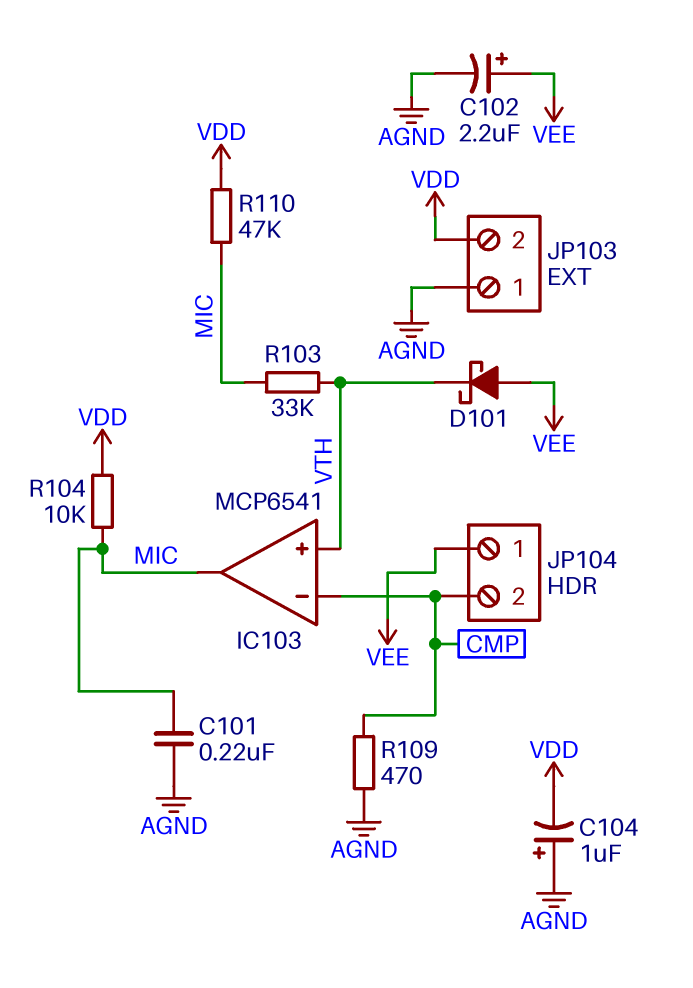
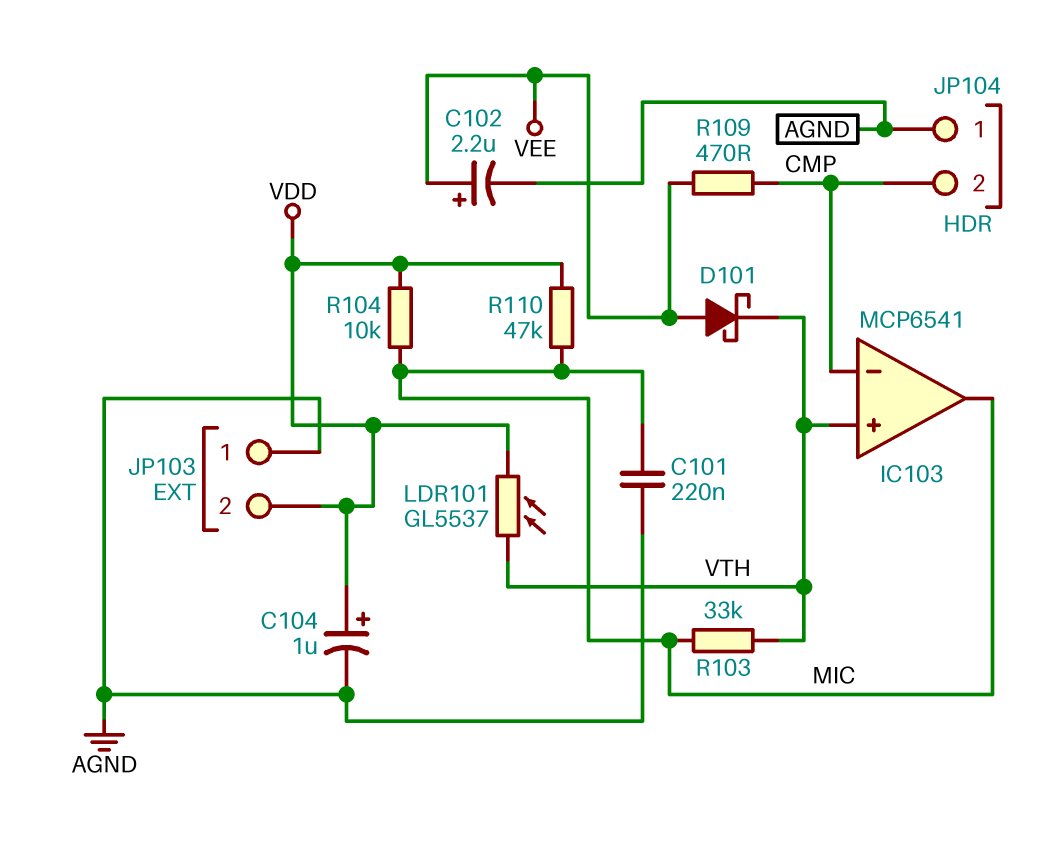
C104: 1uF (plus AGND, minus VDD) -> 1uF (plus VDD, minus AGND)
JP104 pin 1: VEE -> AGND
LDR101: none -> GL5537 (VDD, VTH)
R109: 470 (AGND, CMP) -> 470 (CMP, VEE)

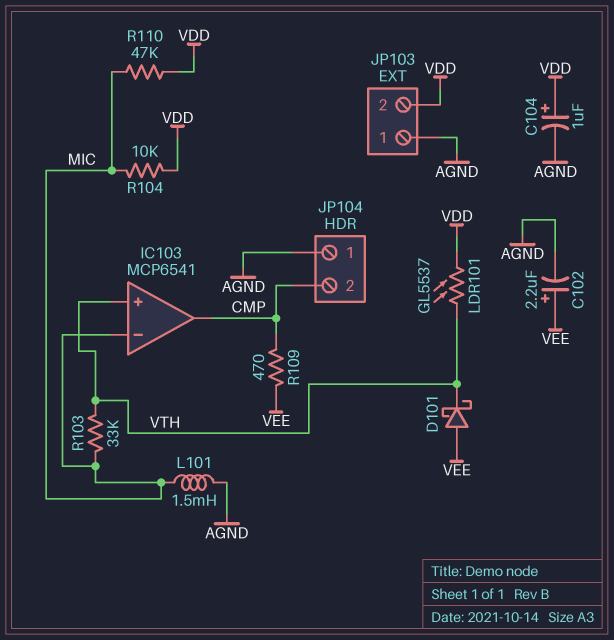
C101: 220nF (AGND, MIC) -> none
IC103 pin in-: CMP -> MIC
IC103 pin out: MIC -> CMP
L101: none -> 1.5mH (AGND, MIC)

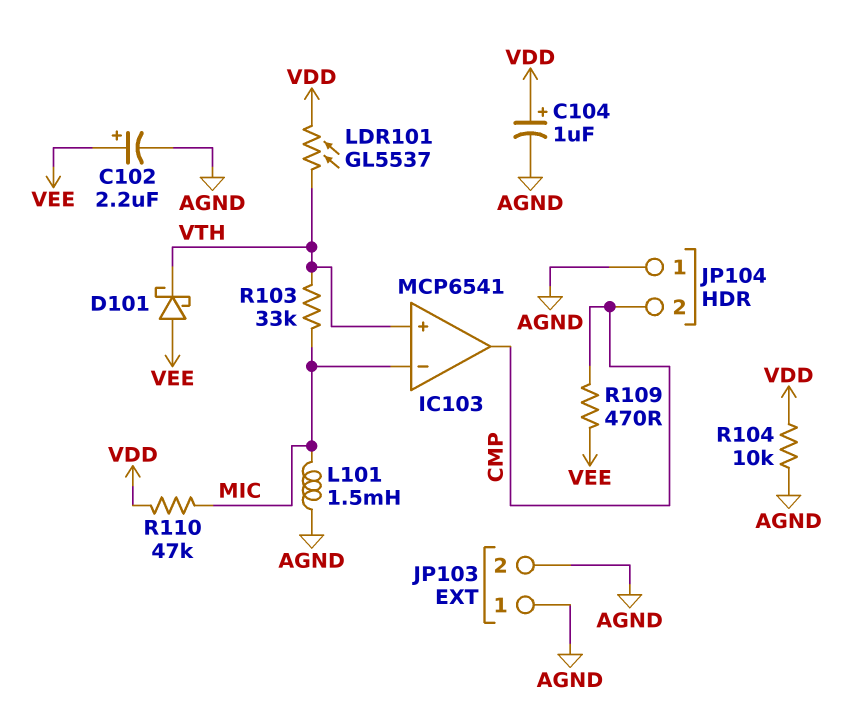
JP103 pin 2: VDD -> AGND
R104: 10k (MIC, VDD) -> 10k (AGND, VDD)

